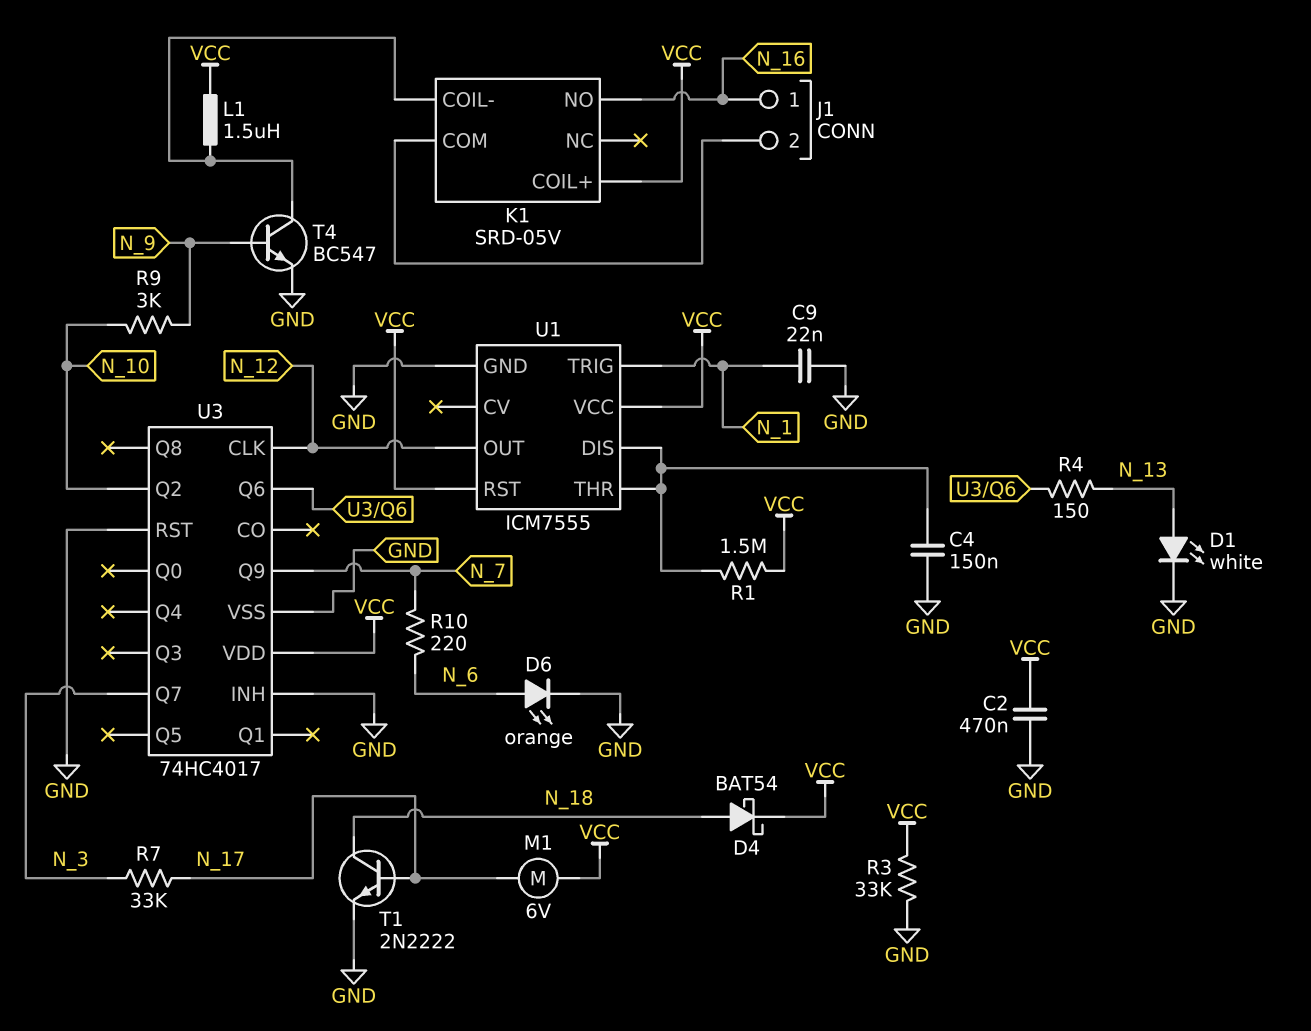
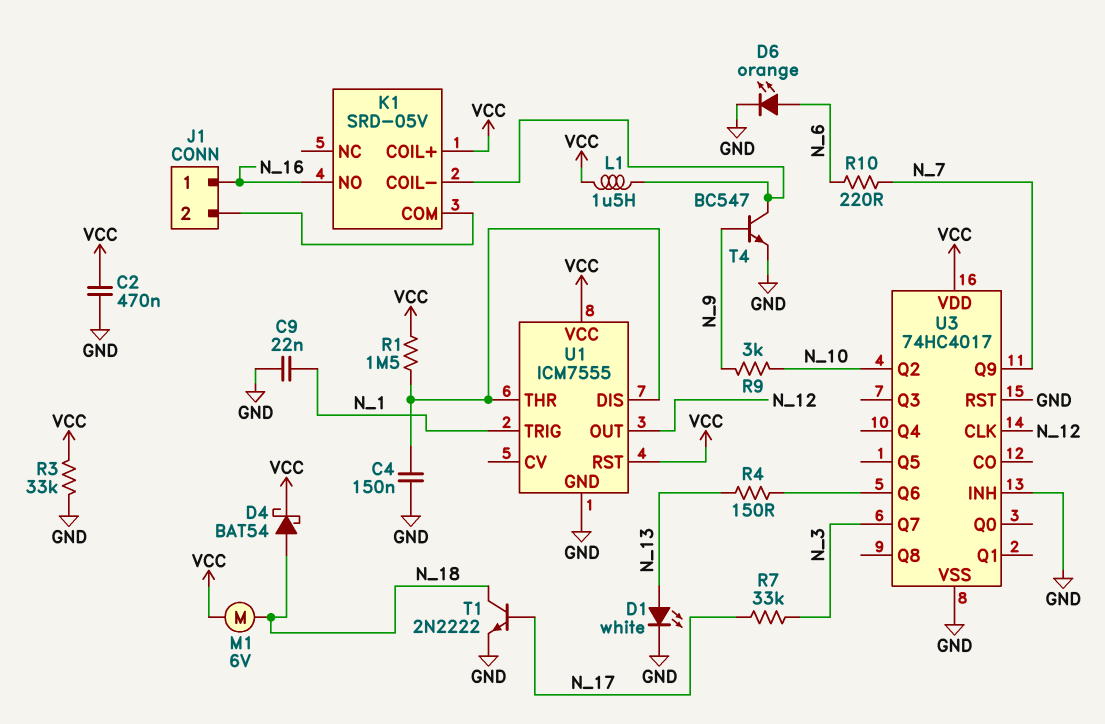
M1: motor 6V (N_17, VCC) -> motor 6V (N_18, VCC)

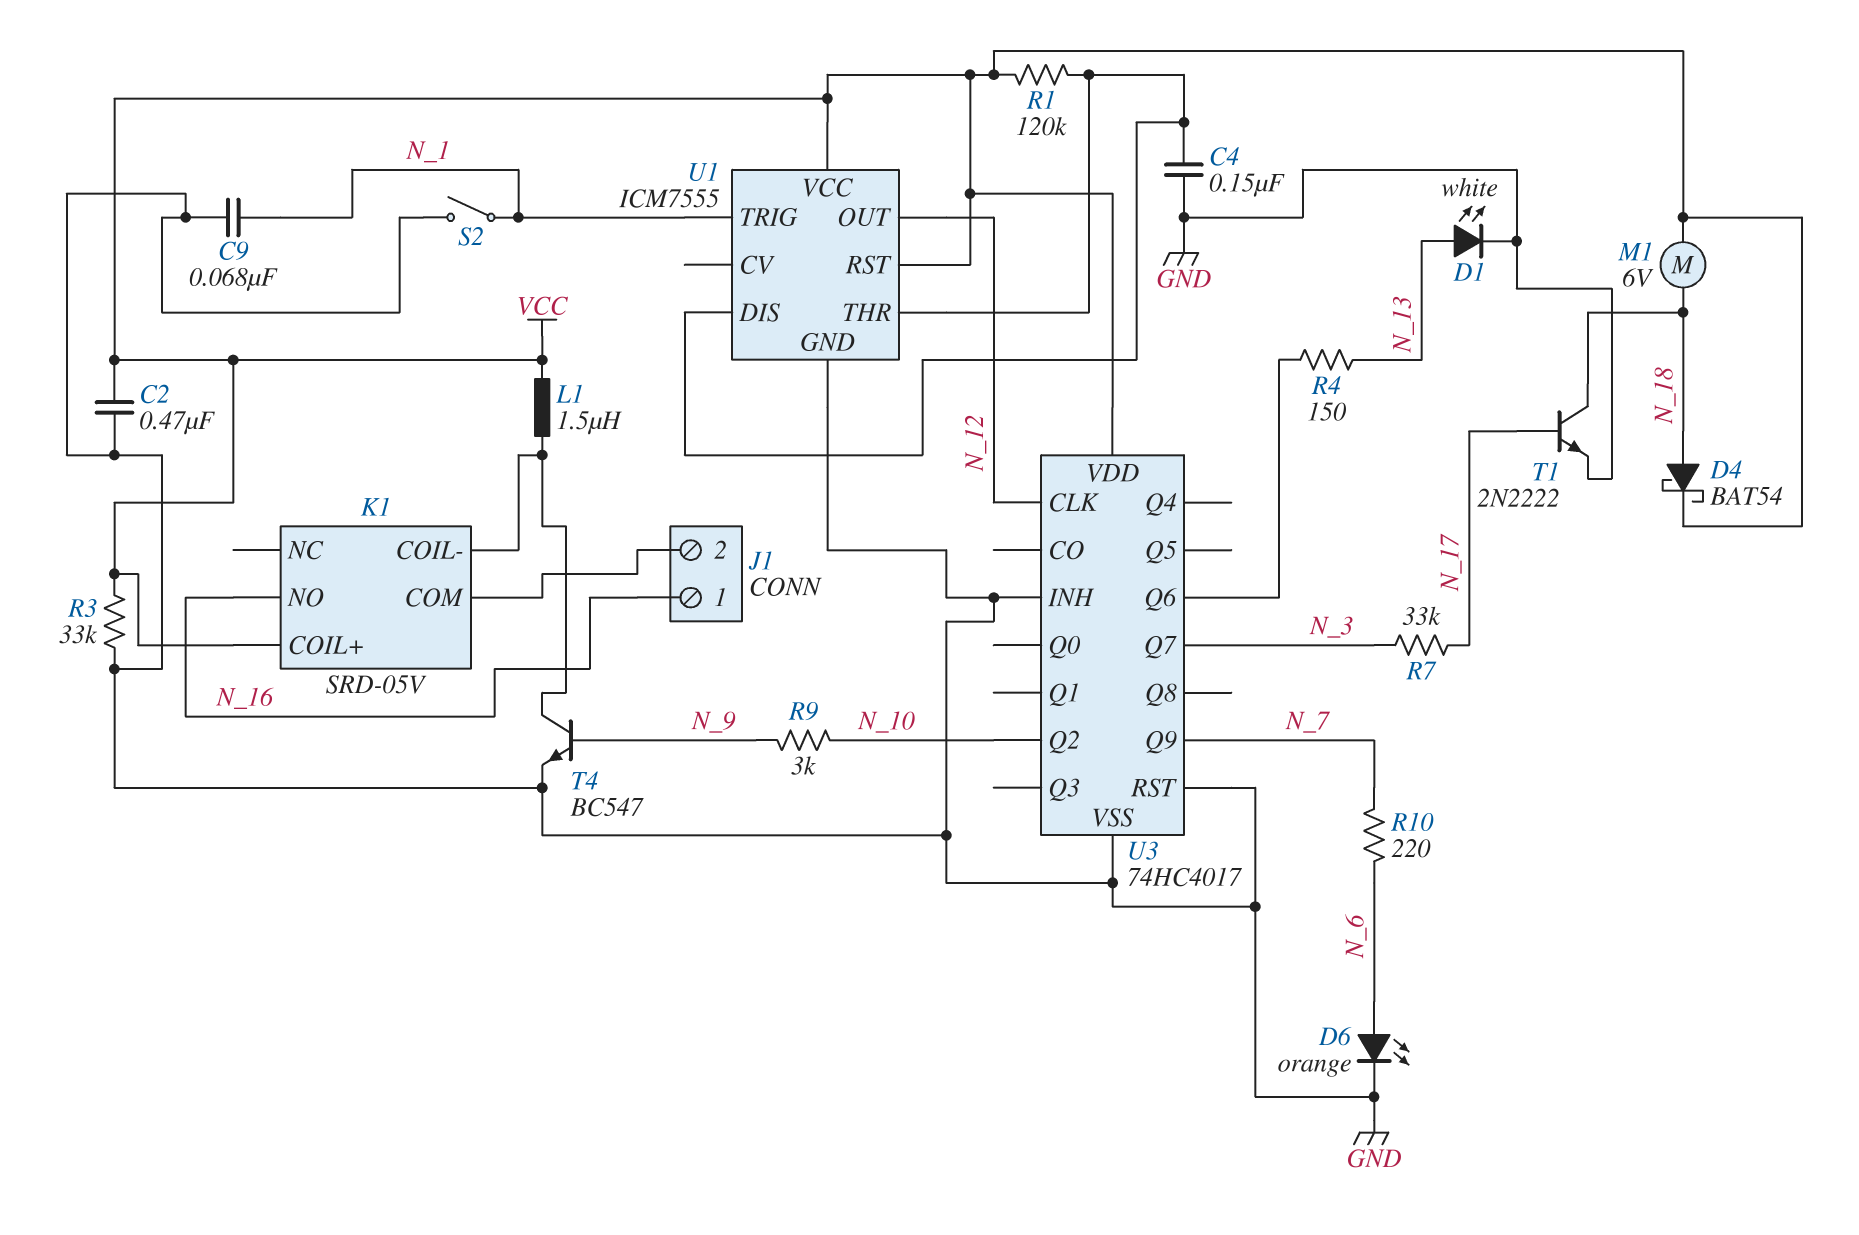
C9: 22nF (GND, N_1) -> 68nF (GND, N_1)
R1: 1.5M (U1/DIS, VCC) -> 120k (U1/DIS, VCC)
S2: none -> switch (GND, N_1)

